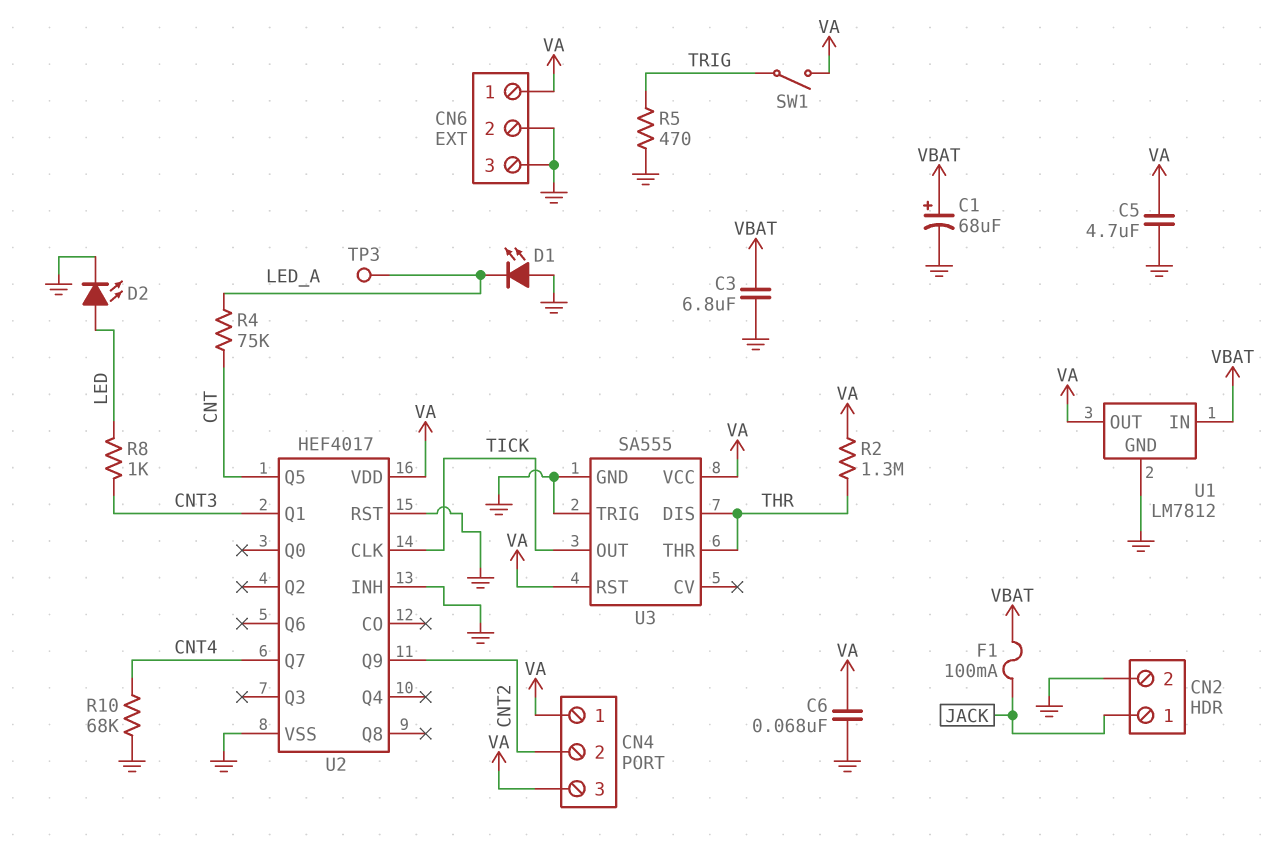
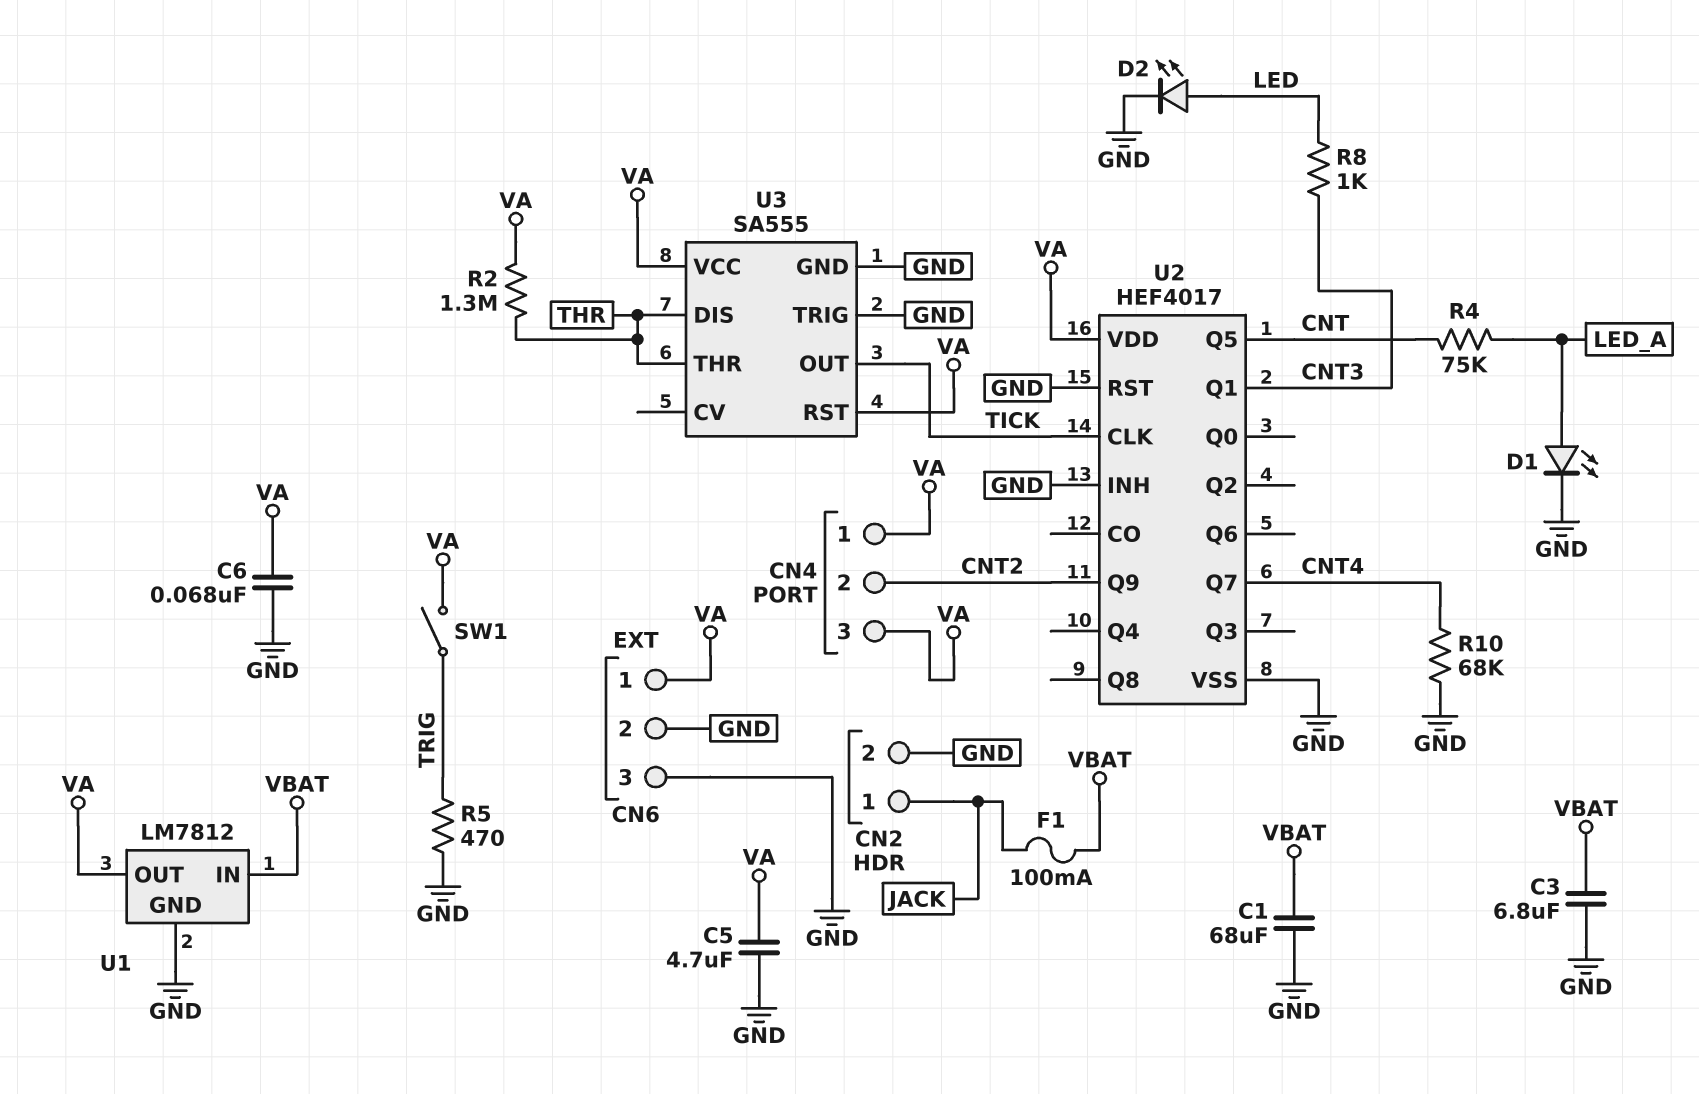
C1: 68uF (plus VBAT, minus GND) -> 68uF (GND, VBAT)
D1: LED (A GND, K LED_A) -> LED (A LED_A, K GND)
TP3: test point (LED_A) -> none

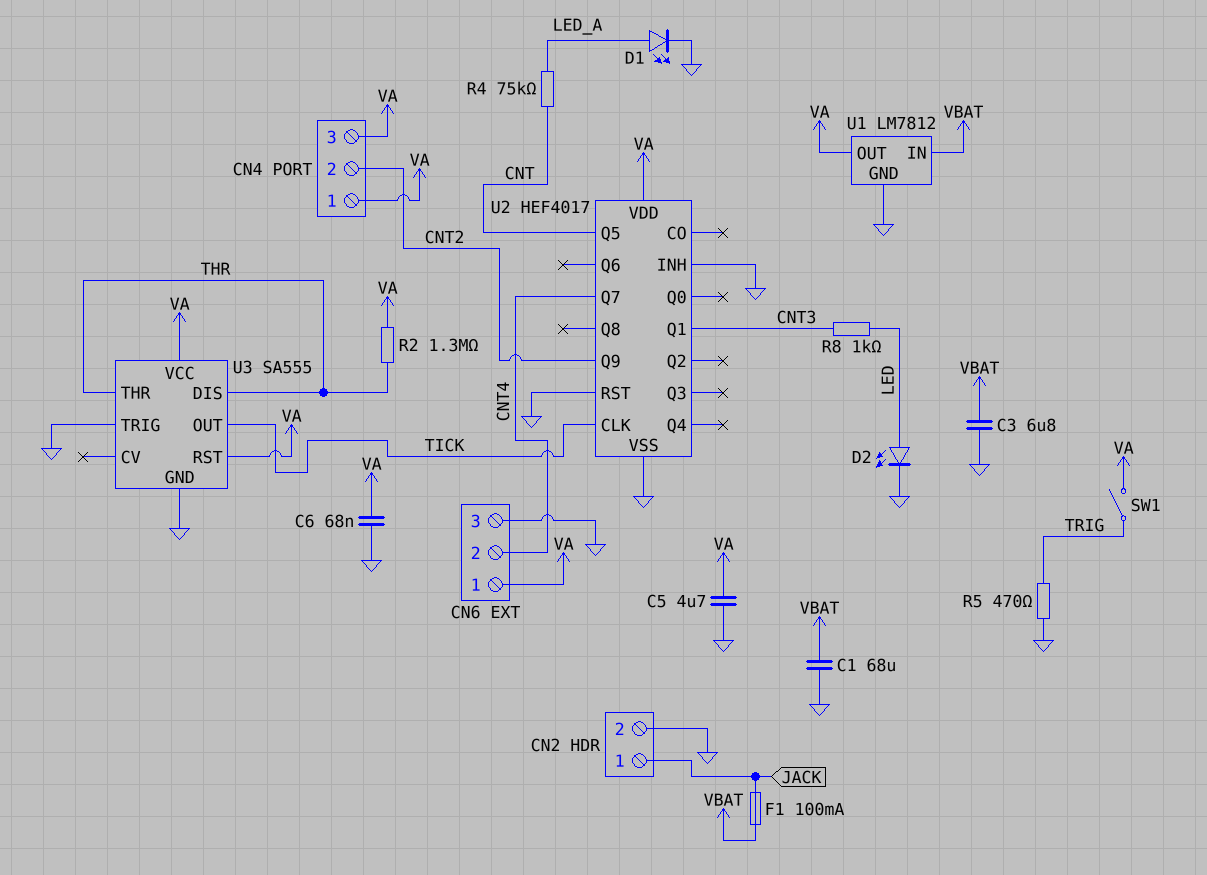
CN6 pin 2: GND -> CNT4
R10: 68k (CNT4, GND) -> none

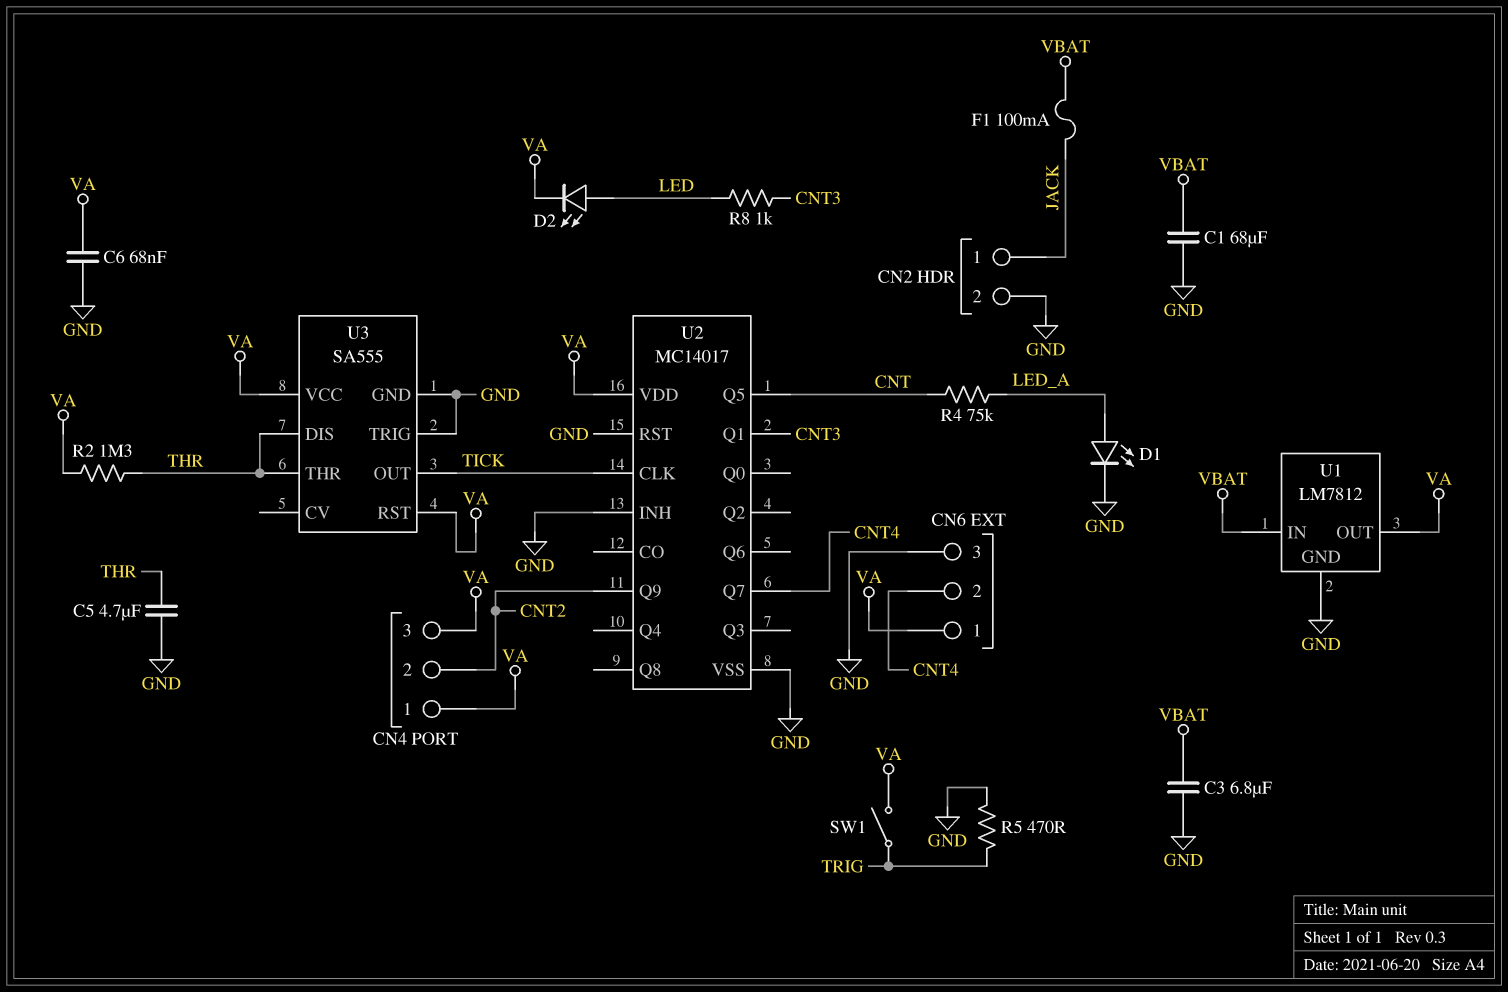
C5: 4.7uF (GND, VA) -> 4.7uF (GND, THR)
D2: LED (A LED, K GND) -> LED (A LED, K VA)
U2: HEF4017 -> MC14017

